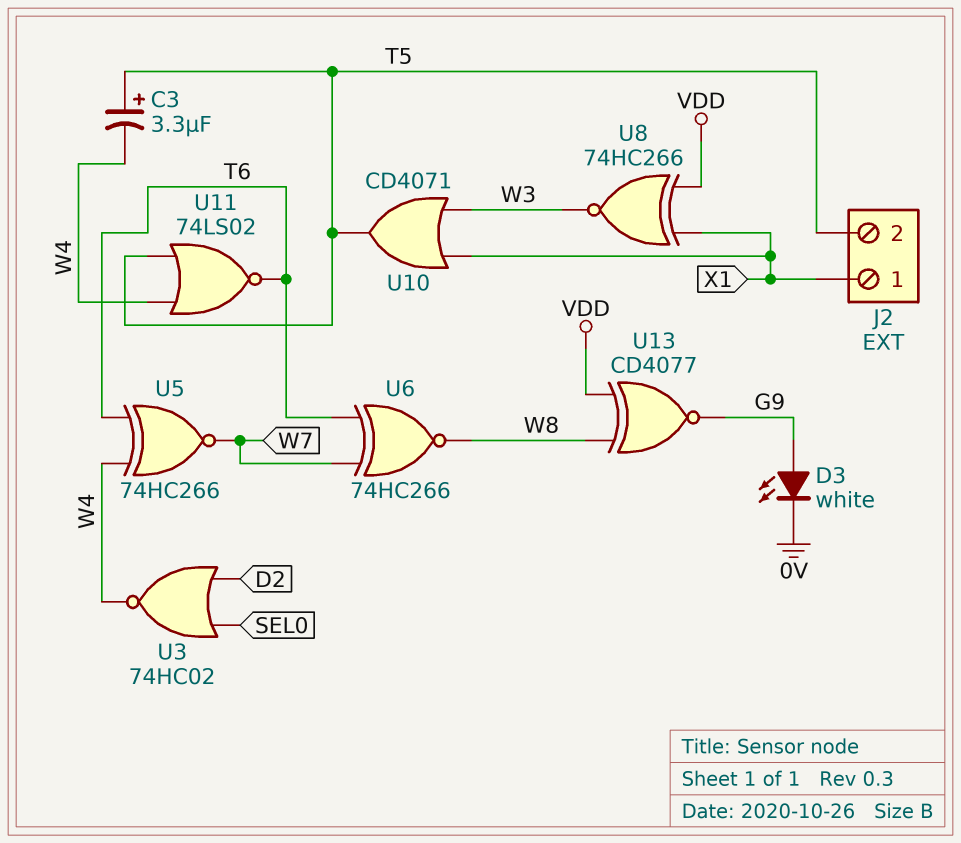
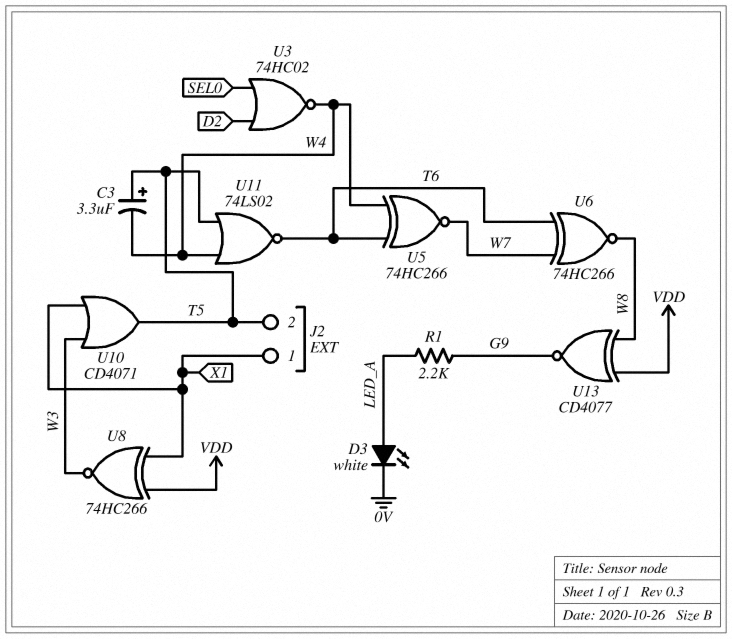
D3: LED white (A G9, K 0V) -> LED white (A LED_A, K 0V)
R1: none -> 2.2k (G9, LED_A)

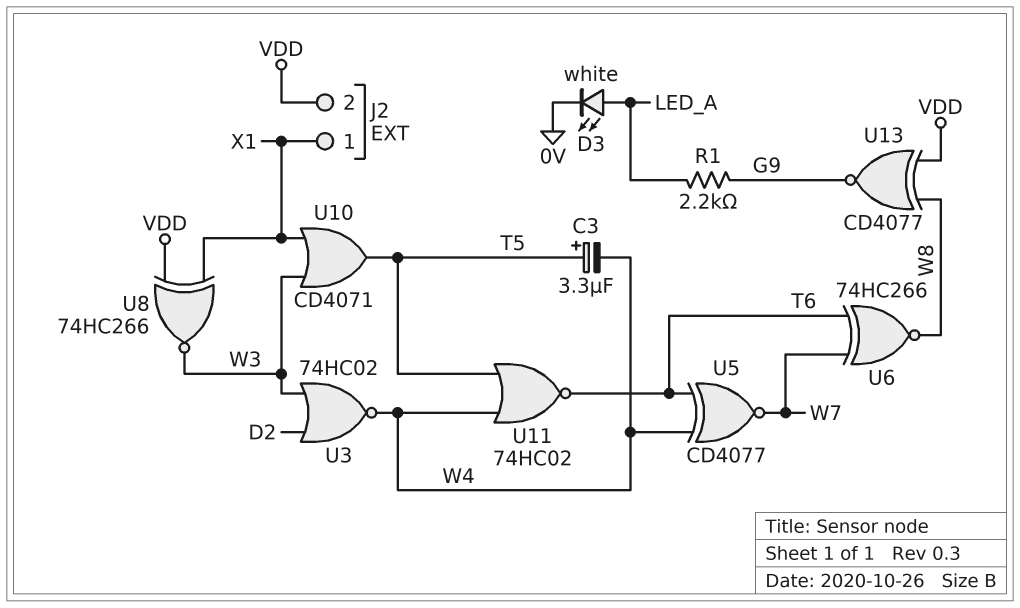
J2 pin 2: T5 -> VDD
U3: NOR 74HC02 (in D2, in SEL0, out W4) -> NOR 74HC02 (in D2, in W3, out W4)
U5: XNOR 74HC266 (in T6, in W4, out W7) -> XNOR CD4077 (in T6, in W4, out W7)
U11: NOR 74LS02 (in T5, in W4, out T6) -> NOR 74HC02 (in T5, in W4, out T6)

